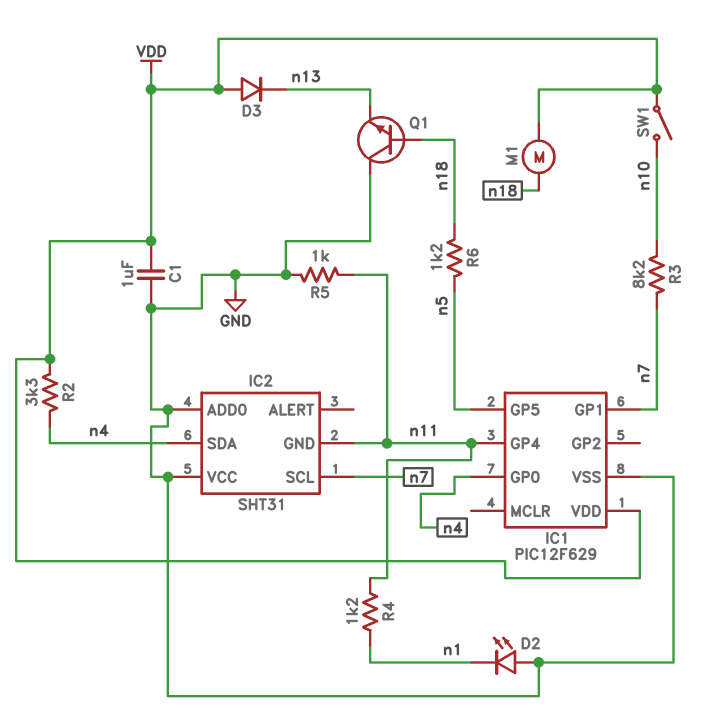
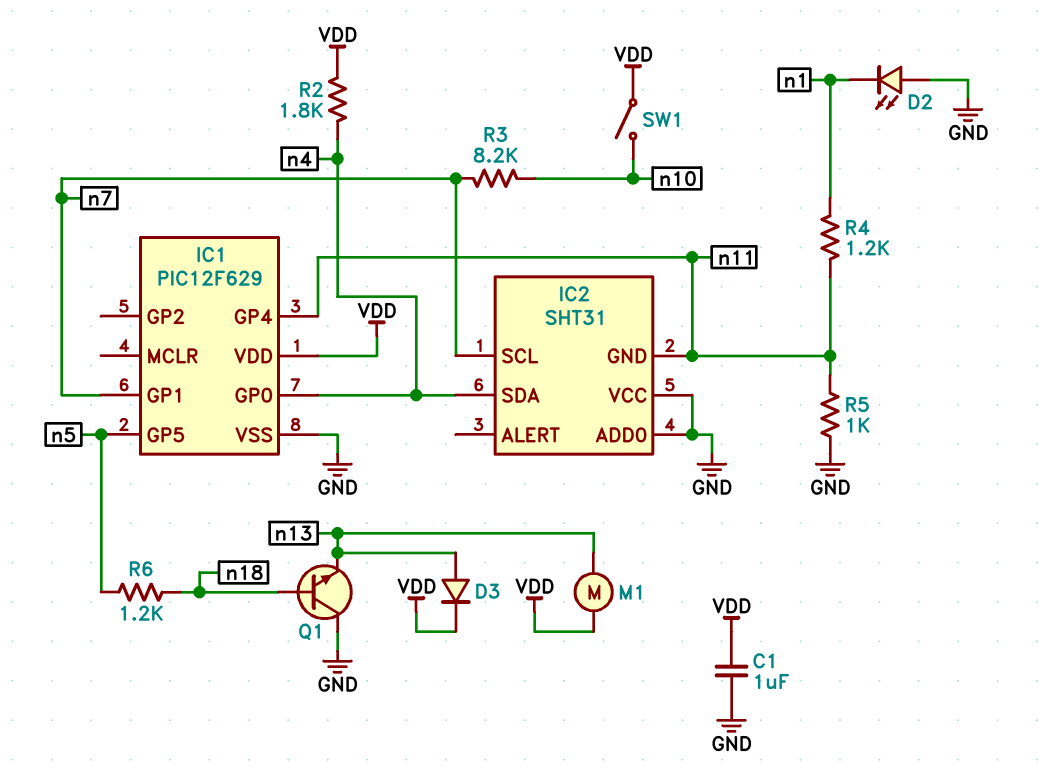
D3: diode (A VDD, K n13) -> diode (A n13, K VDD)
M1: motor (VDD, n18) -> motor (VDD, n13)
R2: 3.3k (VDD, n4) -> 1.8k (VDD, n4)

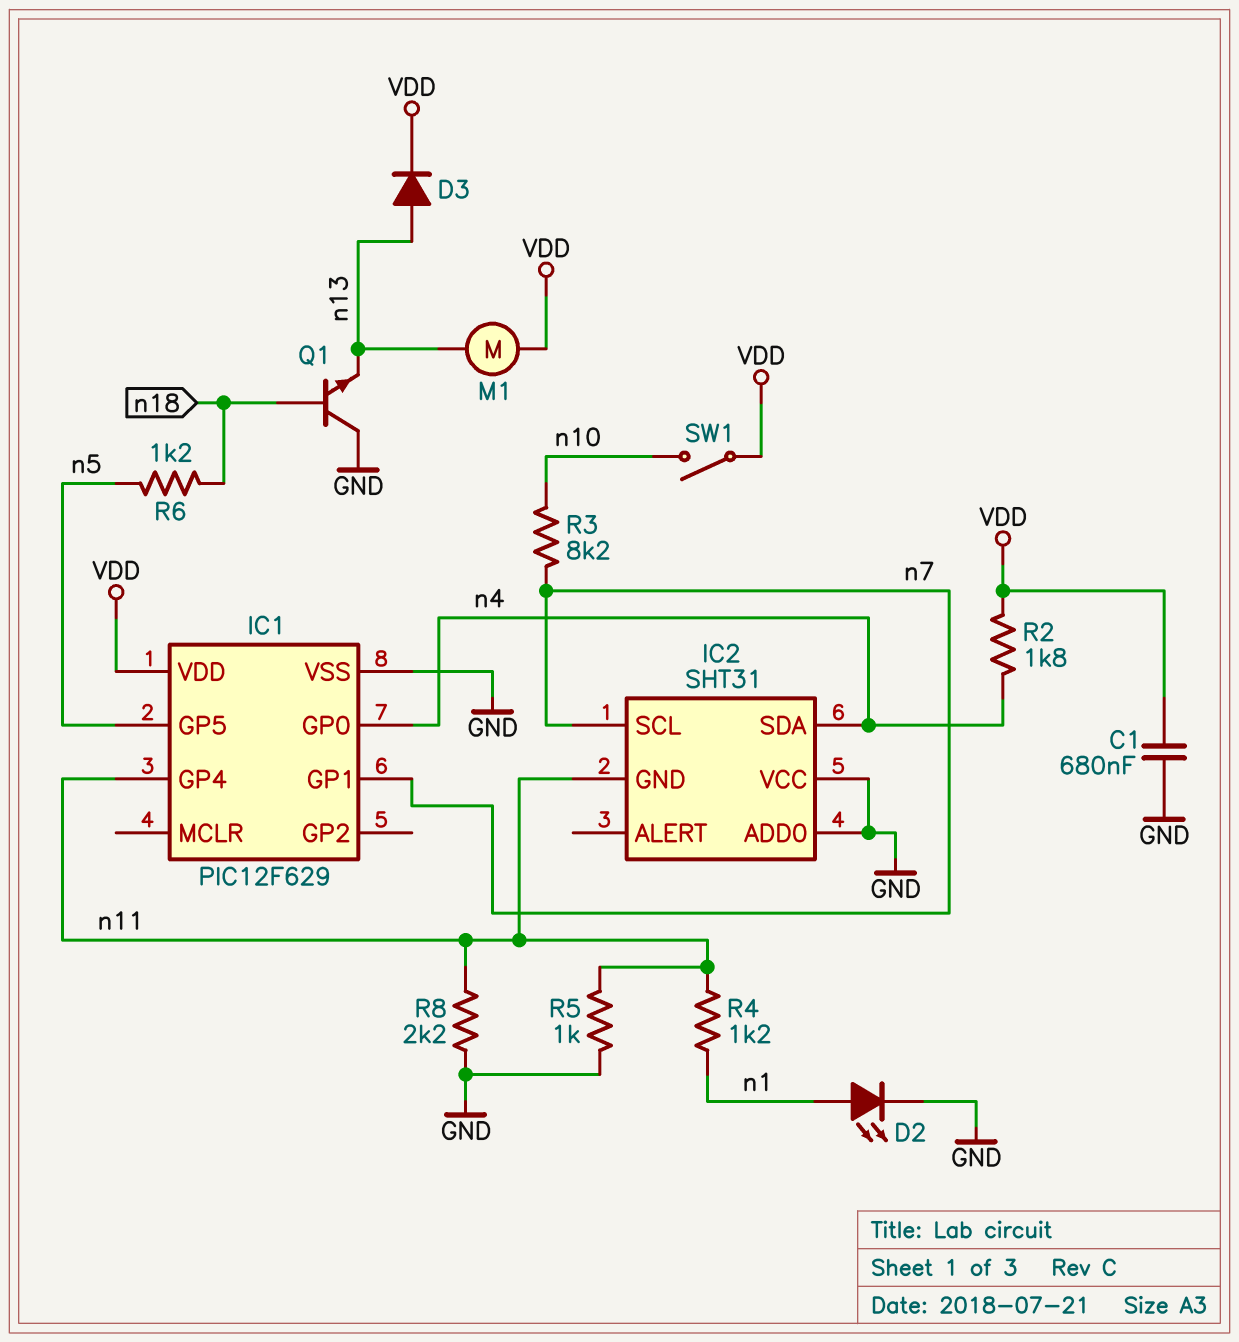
C1: 1uF (GND, VDD) -> 680nF (GND, VDD)
D2: LED (A GND, K n1) -> LED (A n1, K GND)
R8: none -> 2.2k (GND, n11)

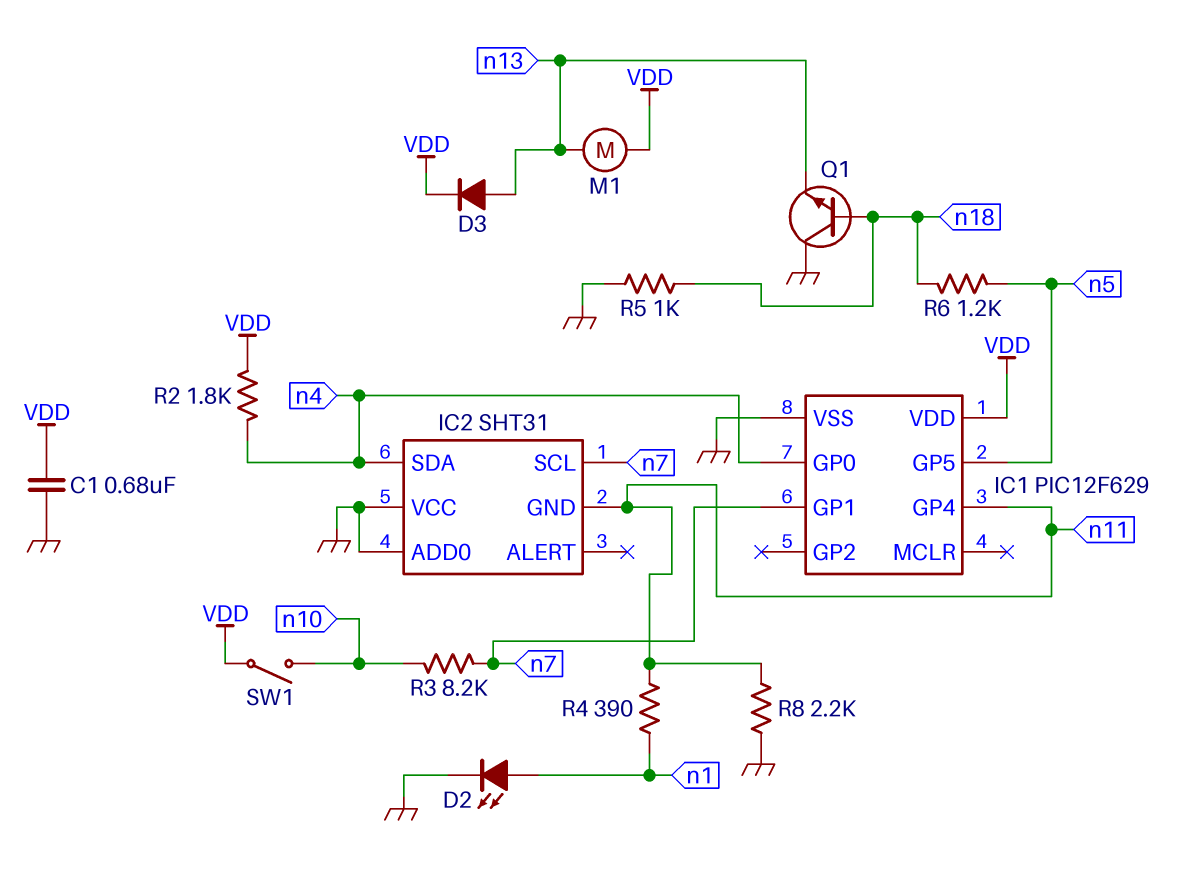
R4: 1.2k (n1, n11) -> 390 (n1, n11)
R5: 1k (GND, n11) -> 1k (GND, n18)

